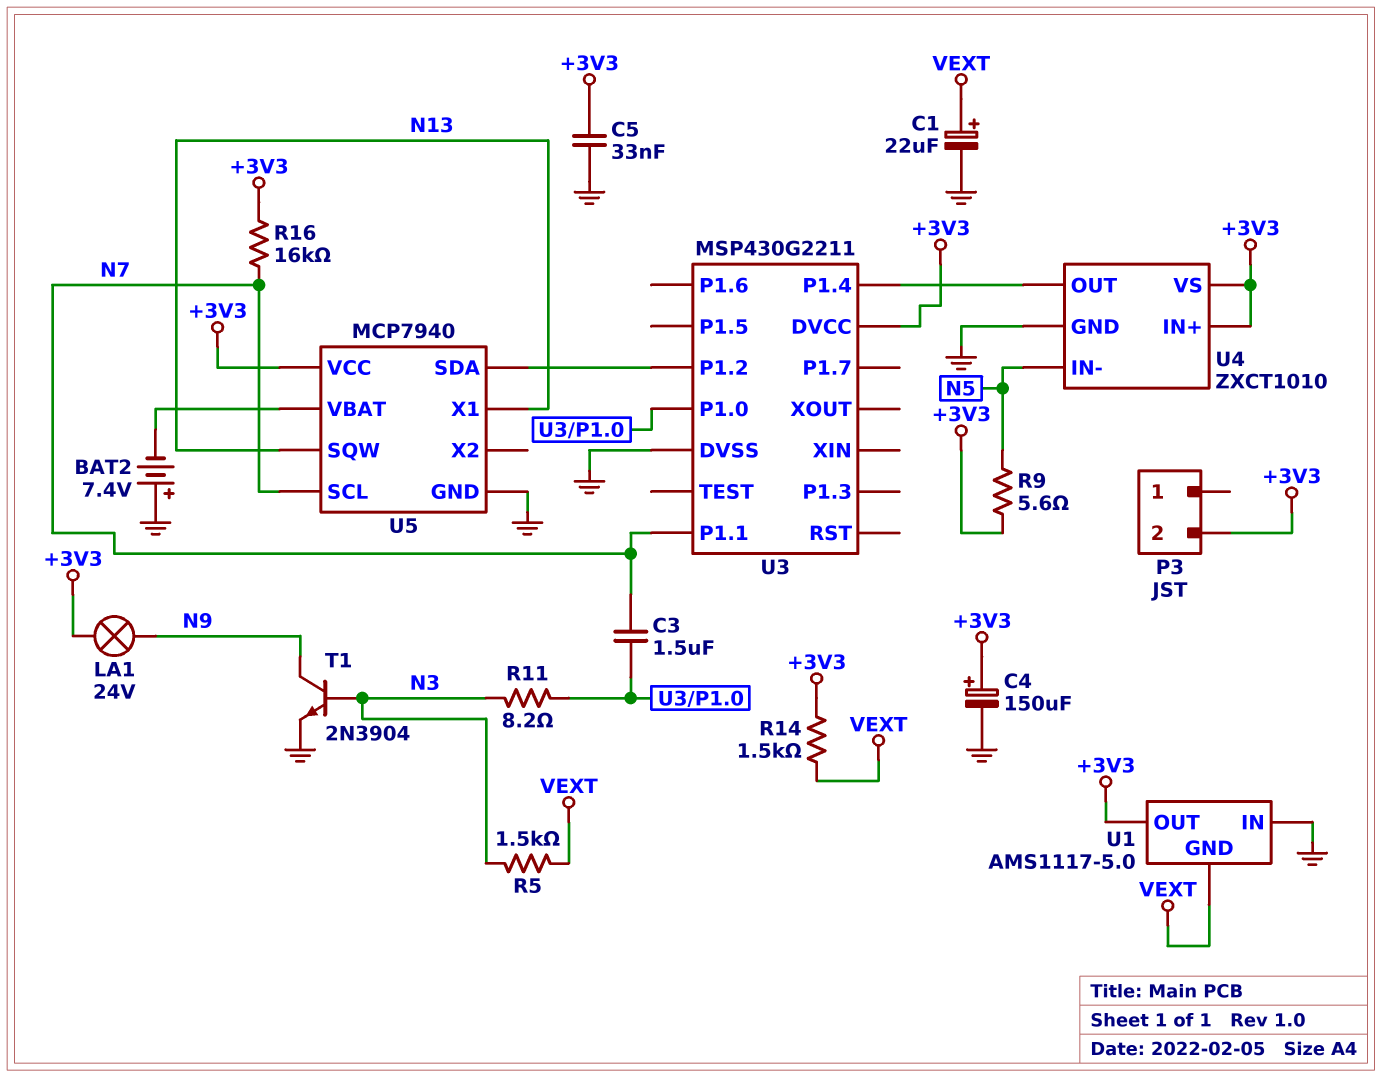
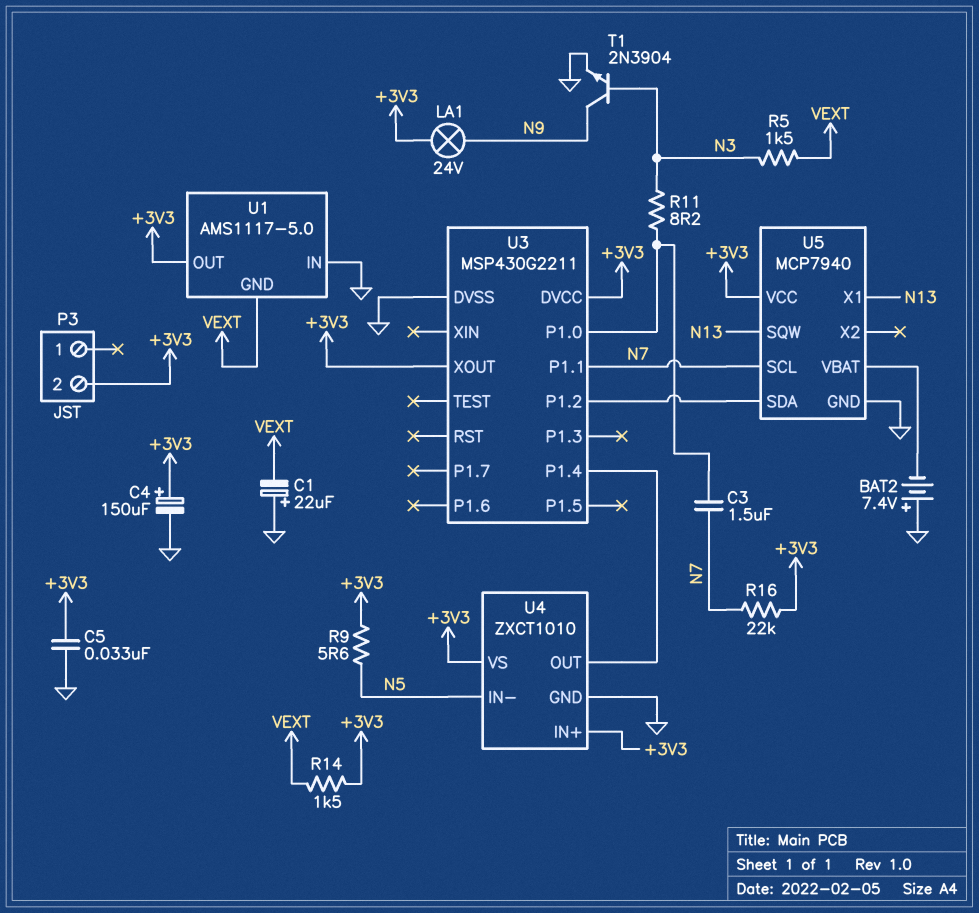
C1: 22uF (plus VEXT, minus GND) -> 22uF (plus GND, minus VEXT)
R16: 16k (+3V3, N7) -> 22k (+3V3, N7)
U3 pin XOUT: none -> +3V3

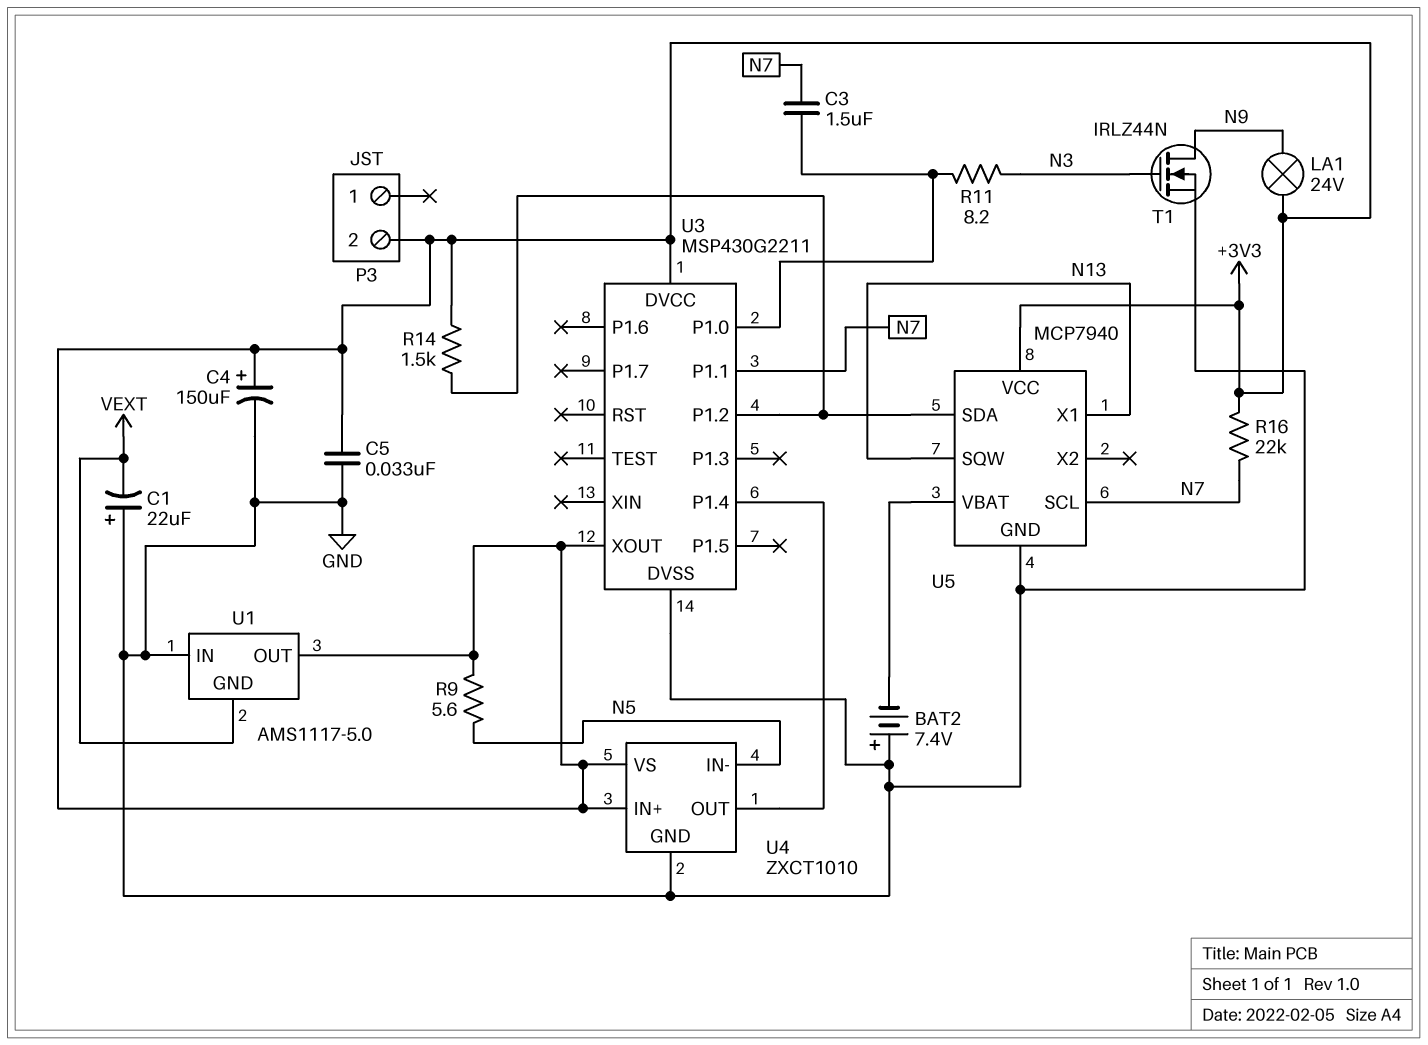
R5: 1.5k (N3, VEXT) -> none
R14: 1.5k (+3V3, VEXT) -> 1.5k (+3V3, U3/P1.2)
T1: NPN 2N3904 (B N3, C N9, E GND) -> NMOS IRLZ44N (G N3, D N9, S GND)

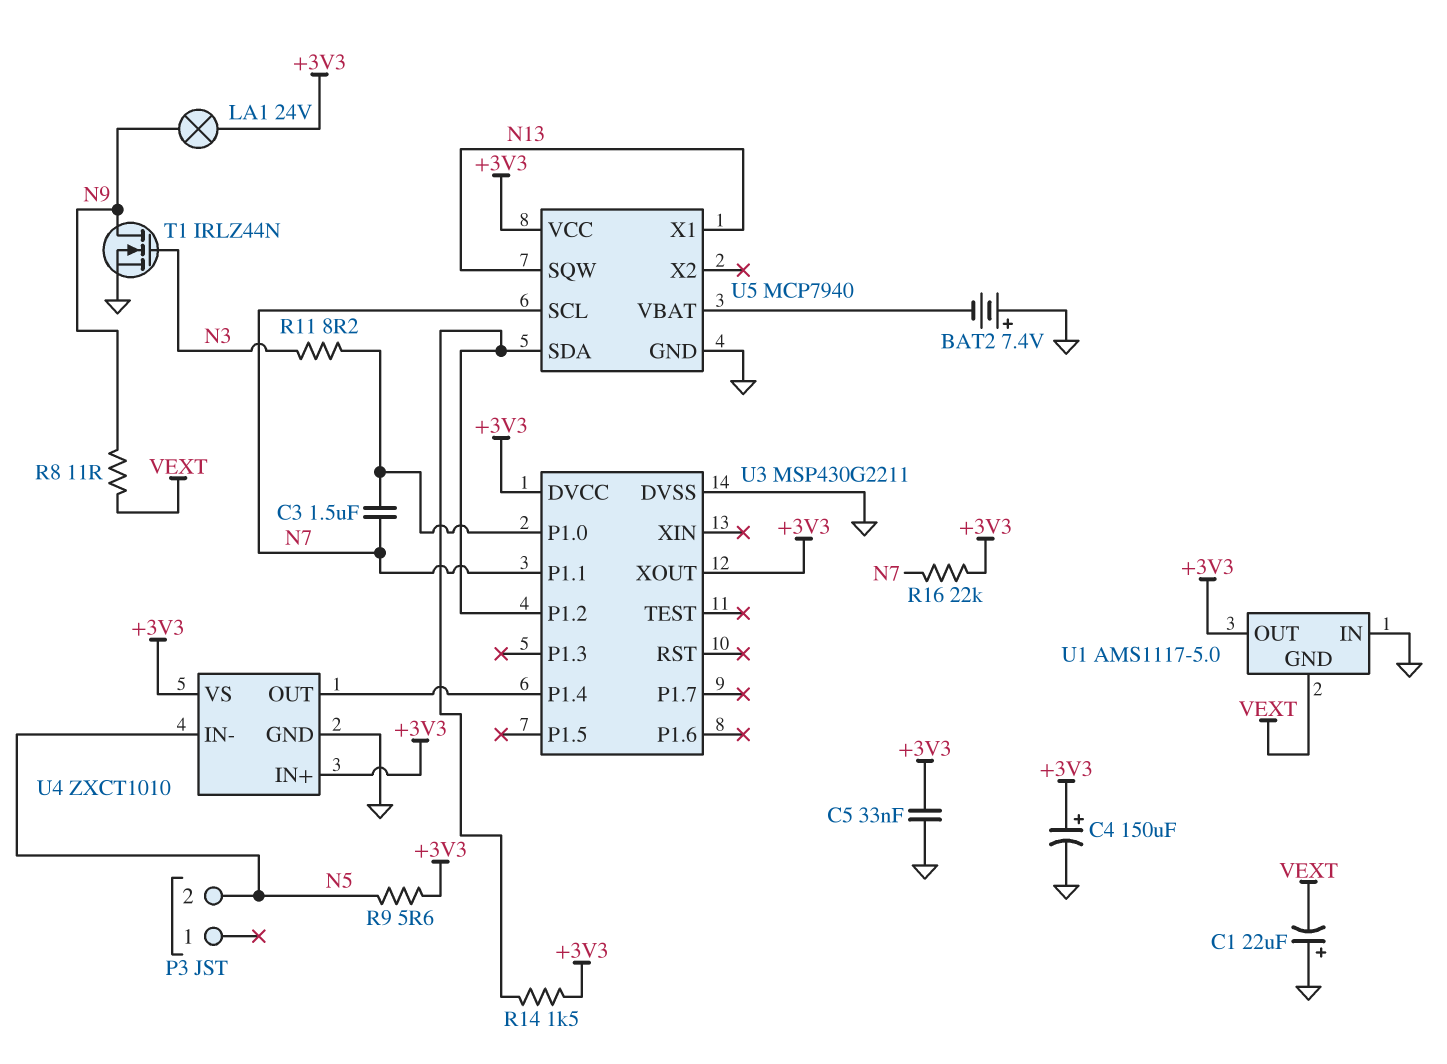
P3 pin 2: +3V3 -> N5
R8: none -> 11 (N9, VEXT)

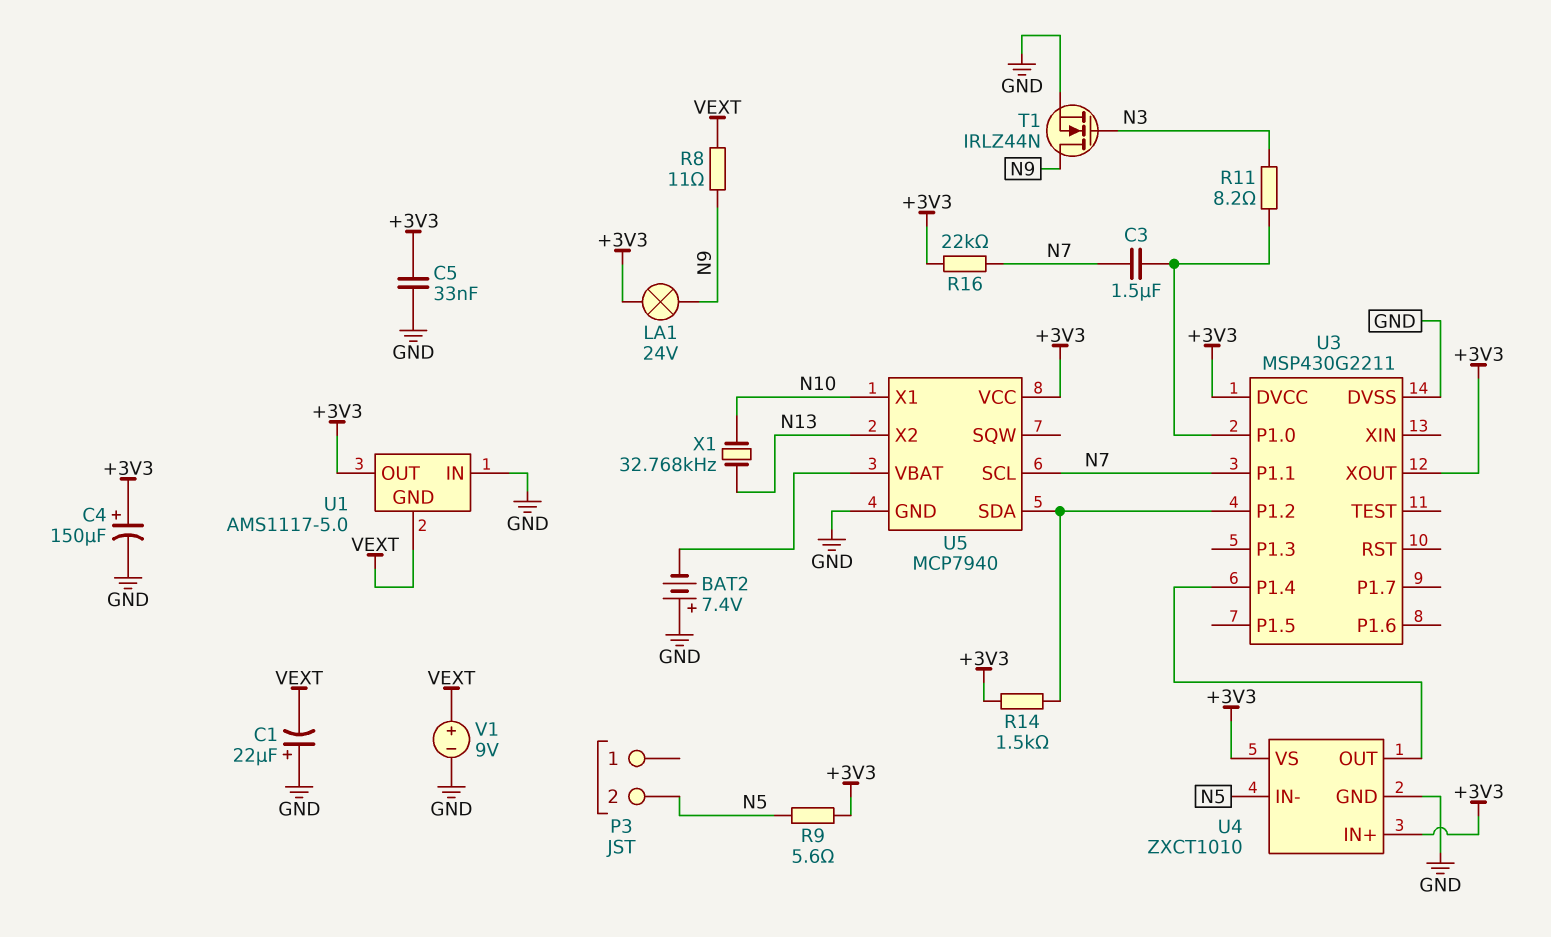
U5 pin SQW: N13 -> none
U5 pin X1: N13 -> N10
U5 pin X2: none -> N13
V1: none -> 9V (plus VEXT, minus GND)
X1: none -> 32.768kHz (N10, N13)

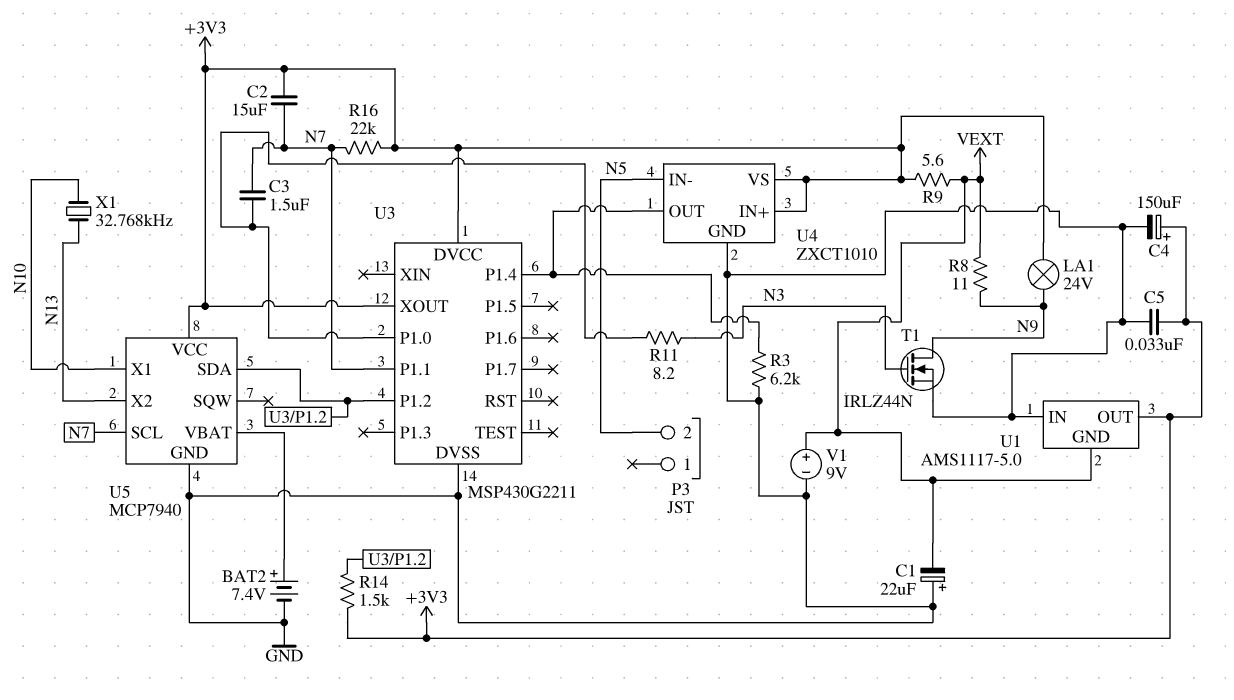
BAT2: 7.4V (plus GND, minus U5/VBAT) -> 7.4V (plus U5/VBAT, minus GND)
C2: none -> 15uF (+3V3, N7)
R3: none -> 6.2k (GND, U3/P1.4)
R9: 5.6 (+3V3, N5) -> 5.6 (+3V3, VEXT)

